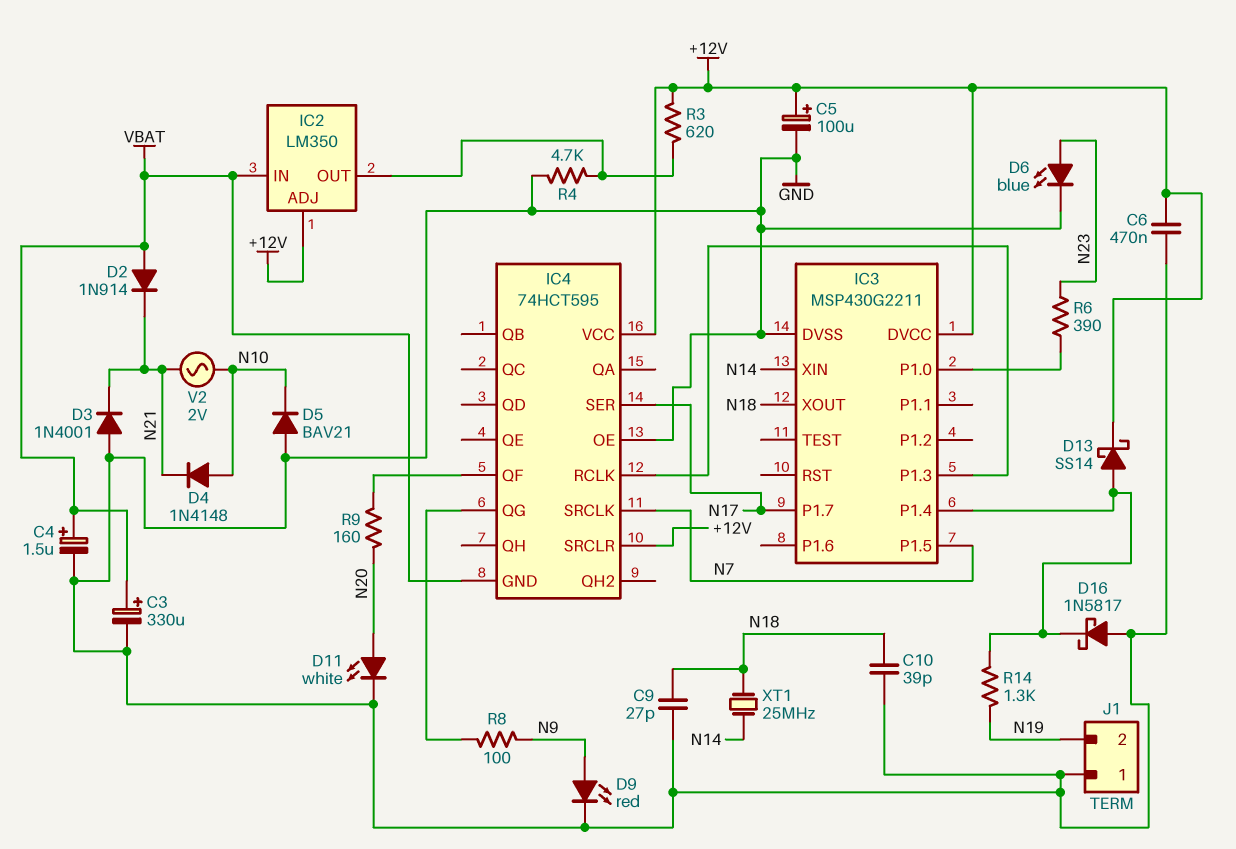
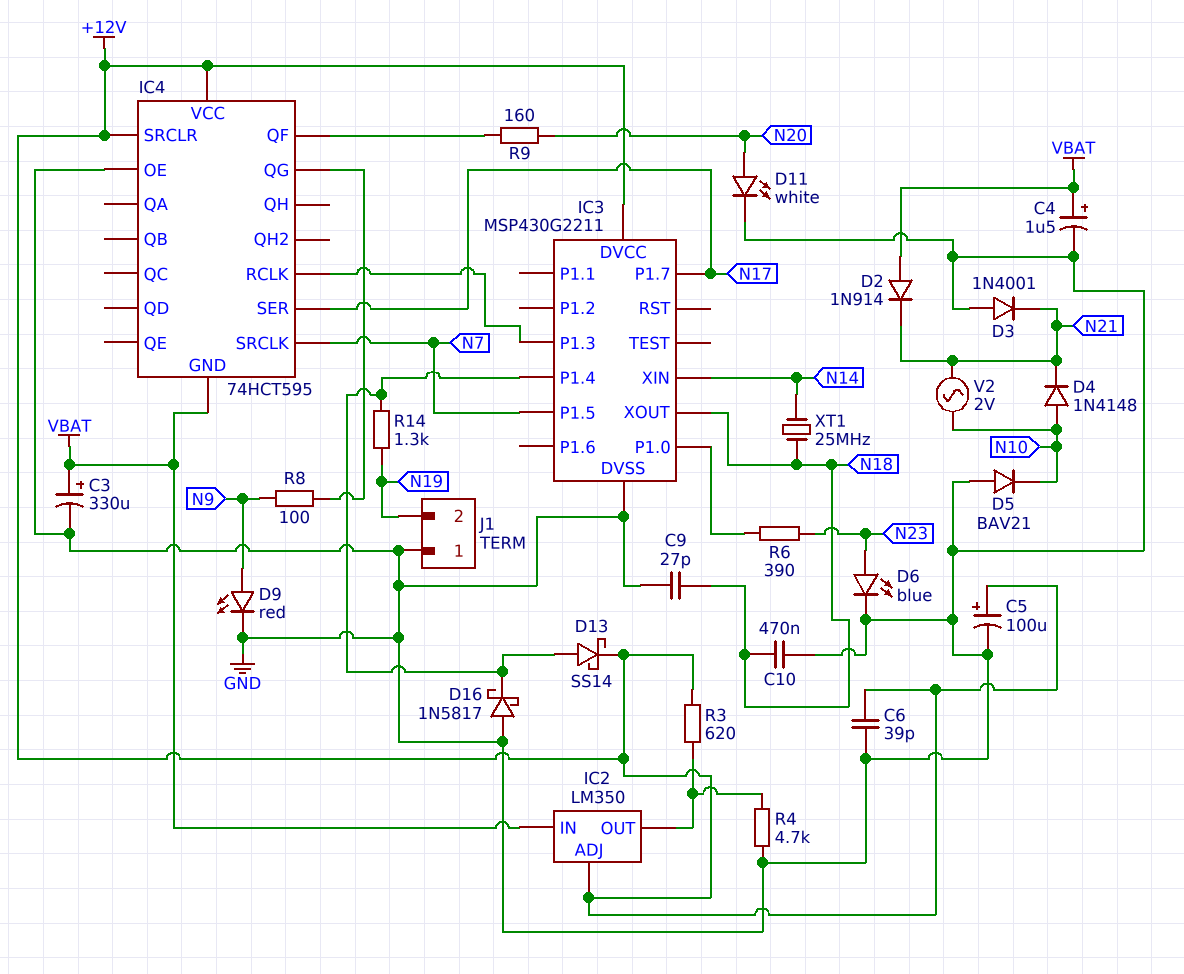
C6: 470nF (+12V, GND) -> 39pF (+12V, GND)
C10: 39pF (GND, N18) -> 470nF (GND, N18)

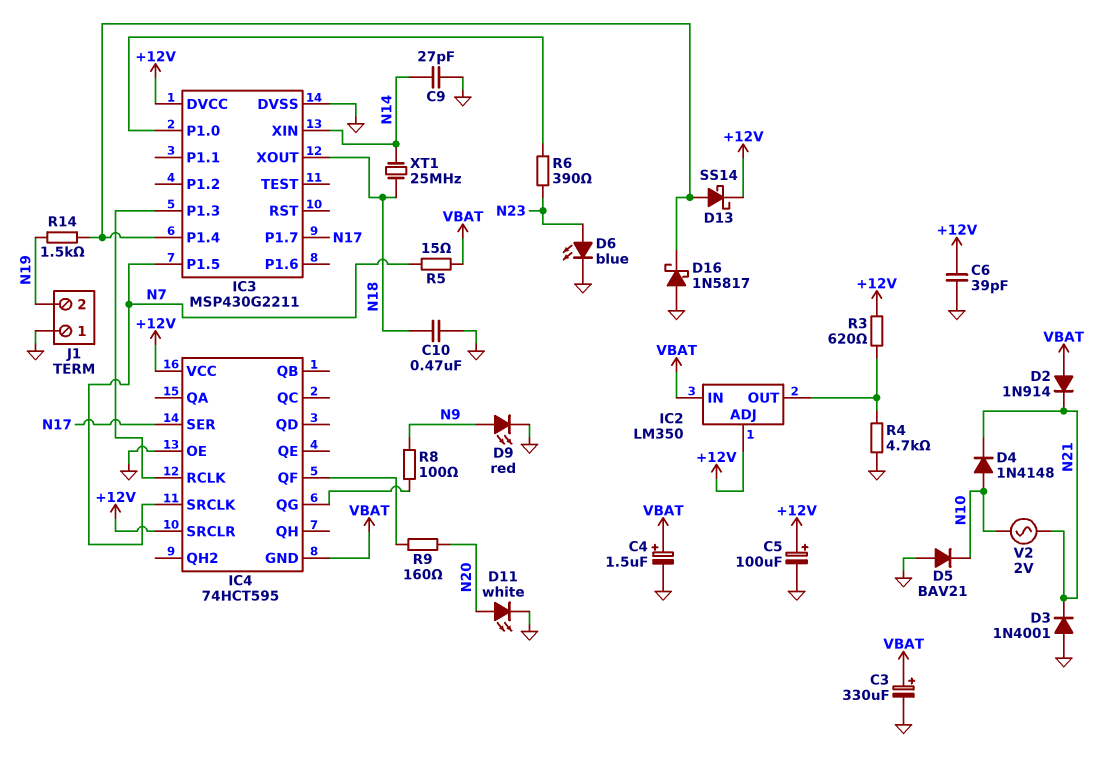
C9: 27pF (GND, N18) -> 27pF (GND, N14)
R5: none -> 15 (N7, VBAT)
R14: 1.3k (IC3/P1.4, N19) -> 1.5k (IC3/P1.4, N19)

